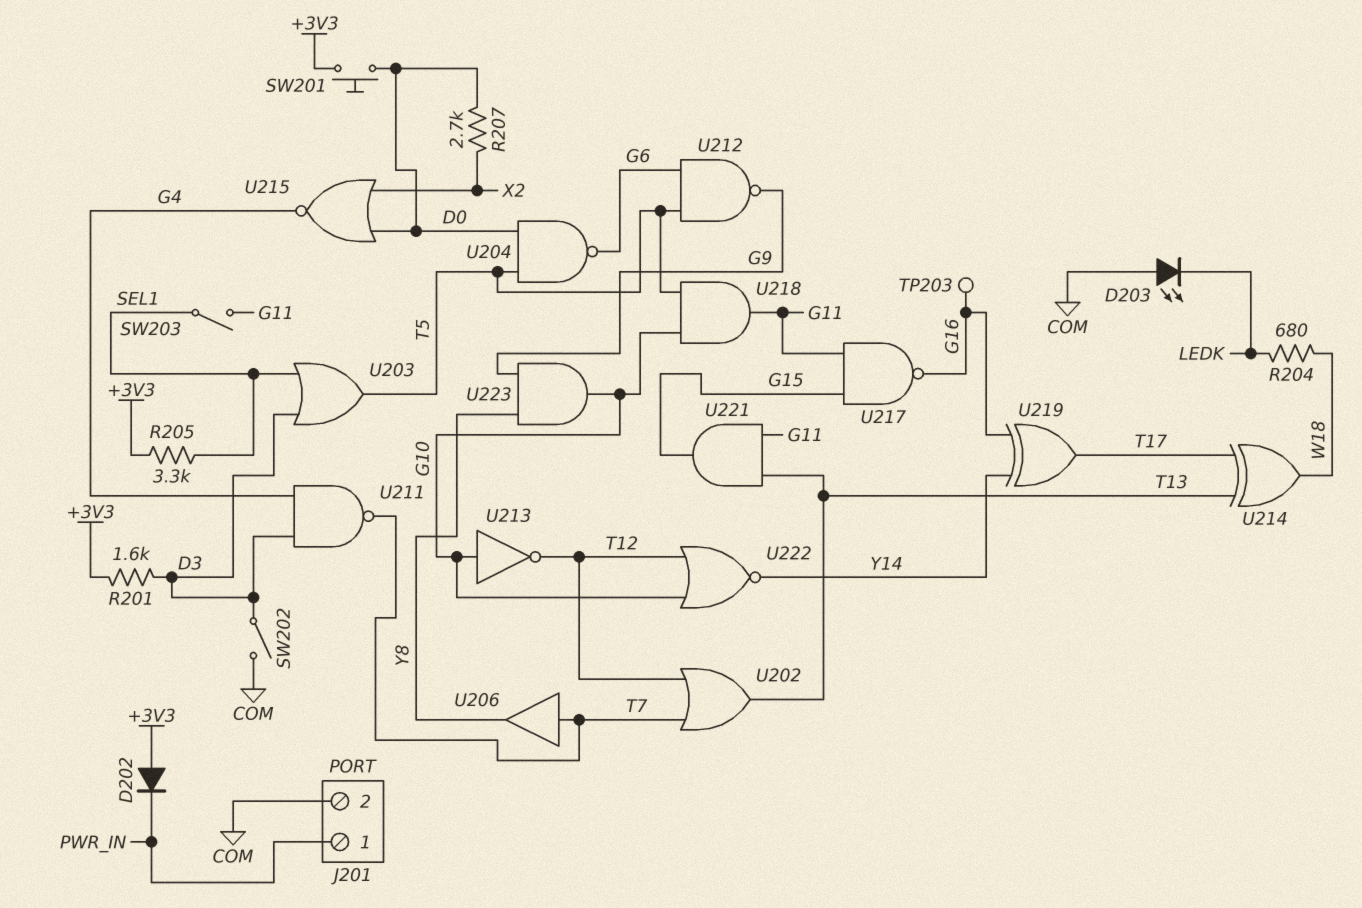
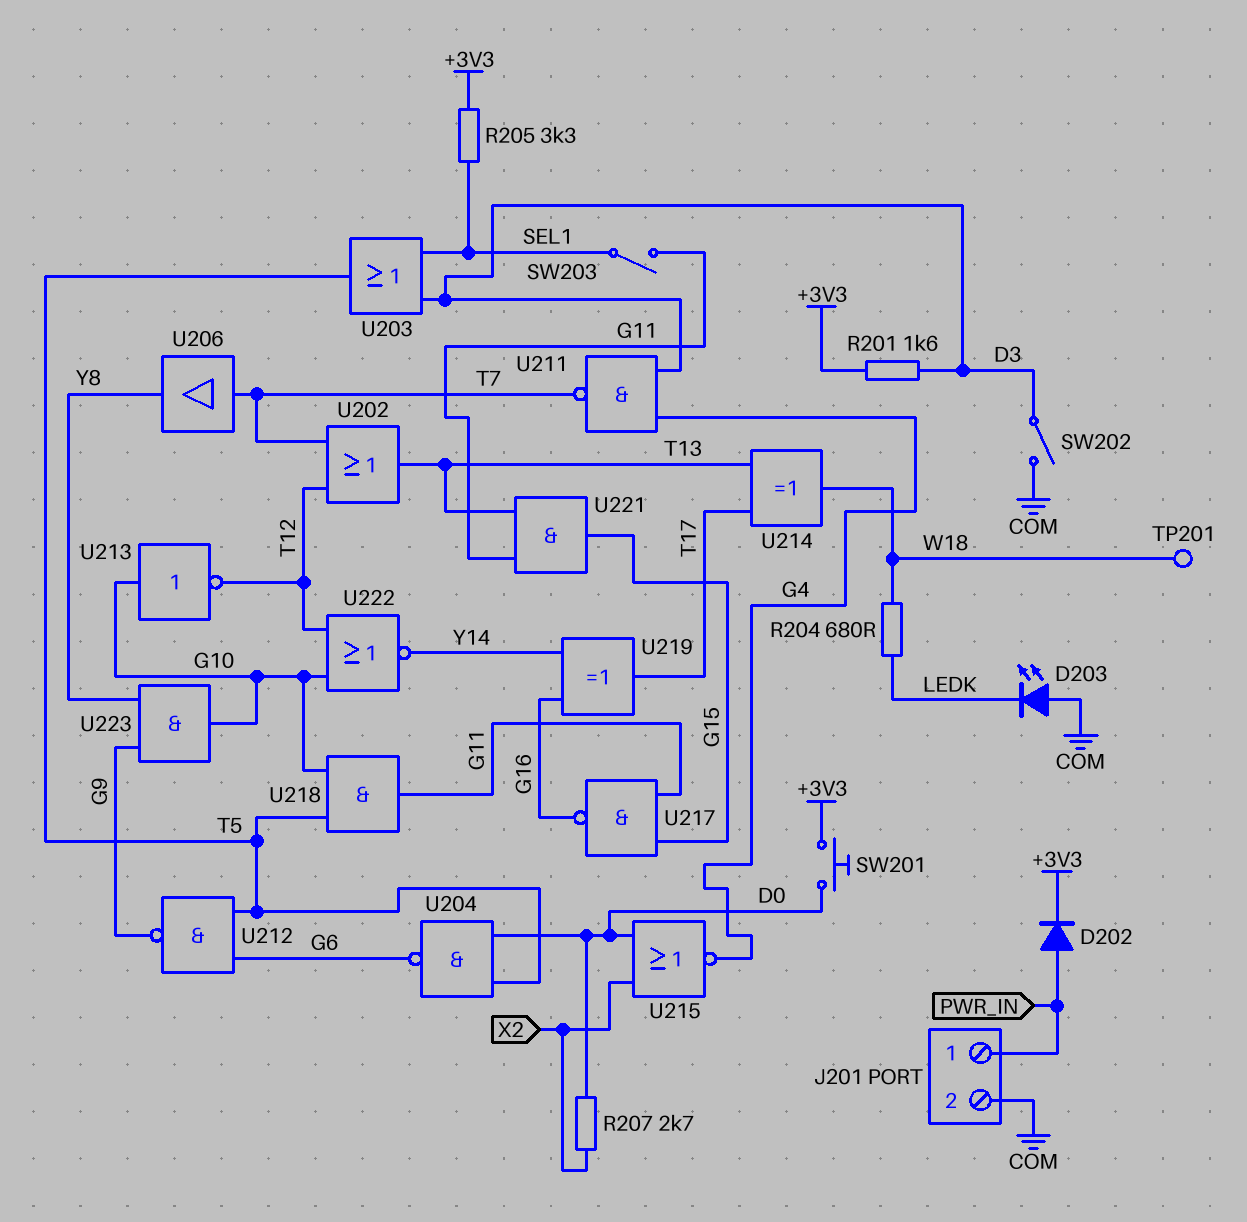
D202: diode (A +3V3, K PWR_IN) -> diode (A PWR_IN, K +3V3)
TP201: none -> test point (W18)
TP203: test point (G16) -> none

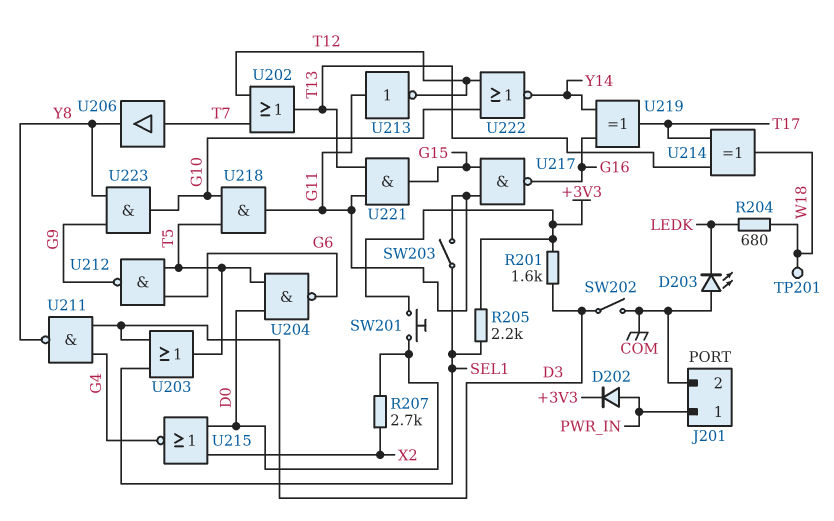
R205: 3.3k (+3V3, SEL1) -> 2.2k (+3V3, SEL1)
U211: NAND (in D3, in G4, out T7) -> NAND (in D3, in G4, out Y8)
U213: NOT (in G10, out T12) -> NOT (in G11, out T12)

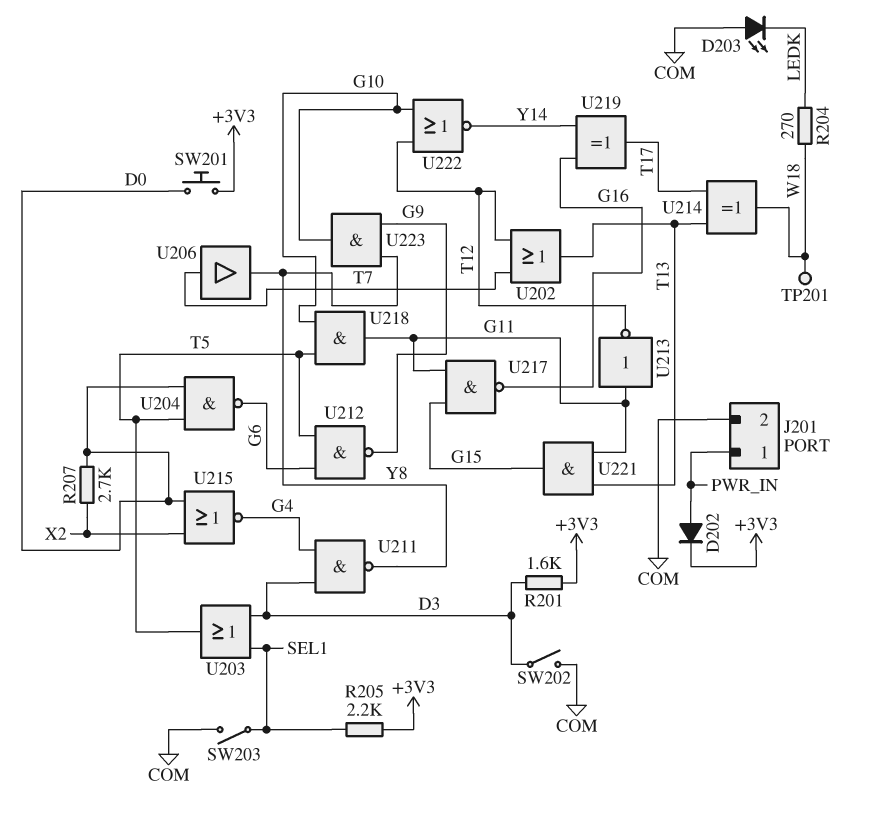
R204: 680 (LEDK, W18) -> 270 (LEDK, W18)
SW203: switch (G11, SEL1) -> switch (COM, SEL1)

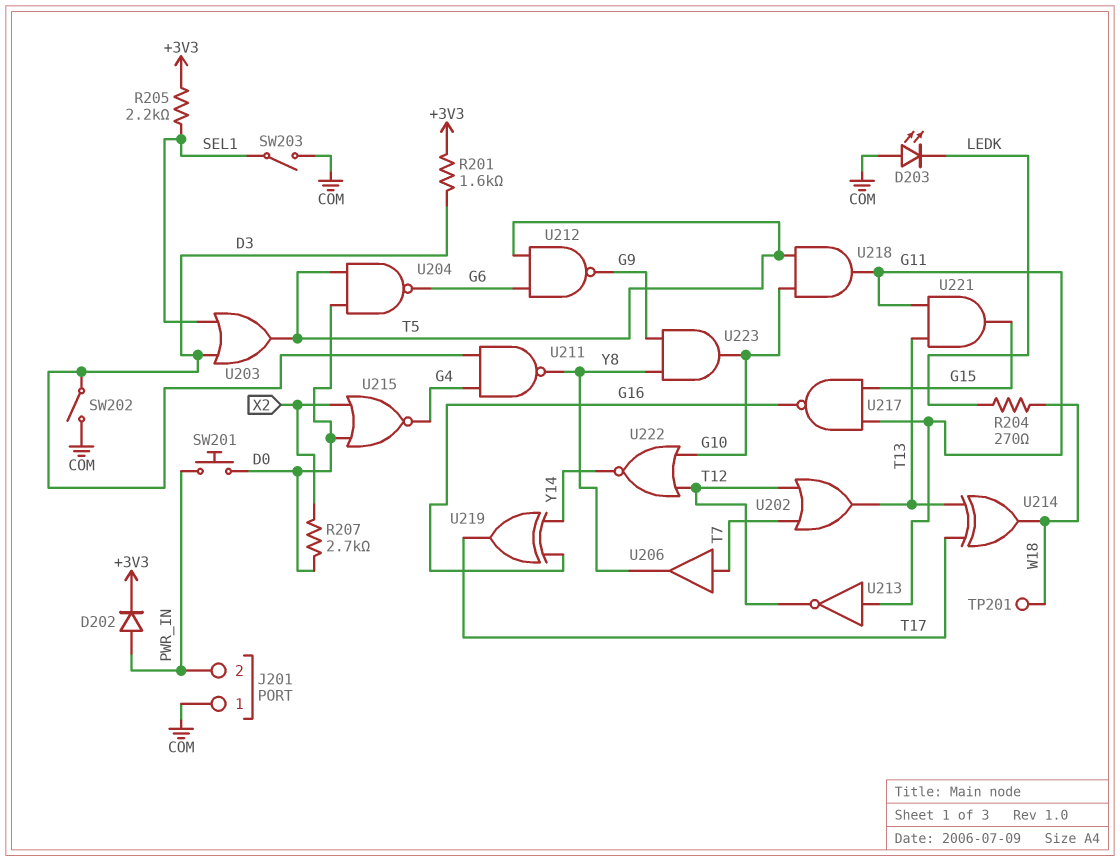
J201 pin 1: PWR_IN -> COM
J201 pin 2: COM -> PWR_IN
SW201: button (+3V3, D0) -> button (D0, PWR_IN)

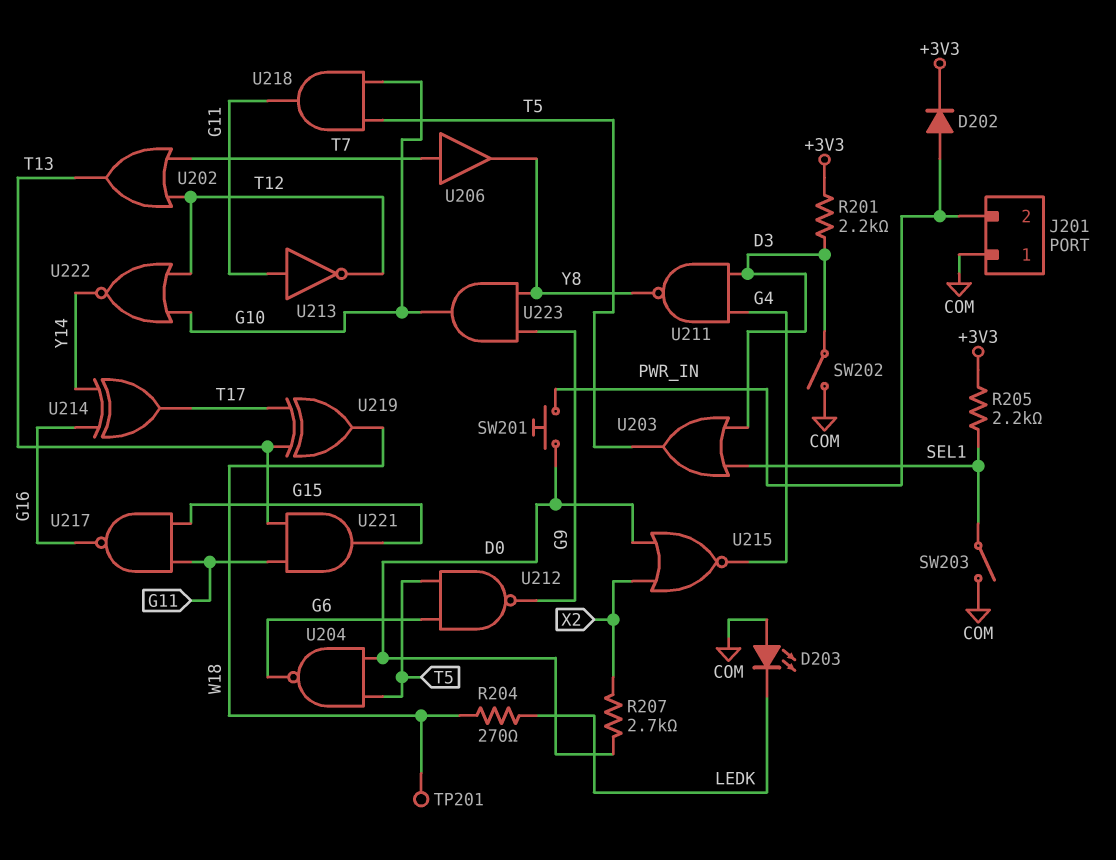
R201: 1.6k (+3V3, D3) -> 2.2k (+3V3, D3)
U214: XOR (in T13, in T17, out W18) -> XOR (in G16, in Y14, out T17)
U219: XOR (in G16, in Y14, out T17) -> XOR (in T13, in T17, out W18)

